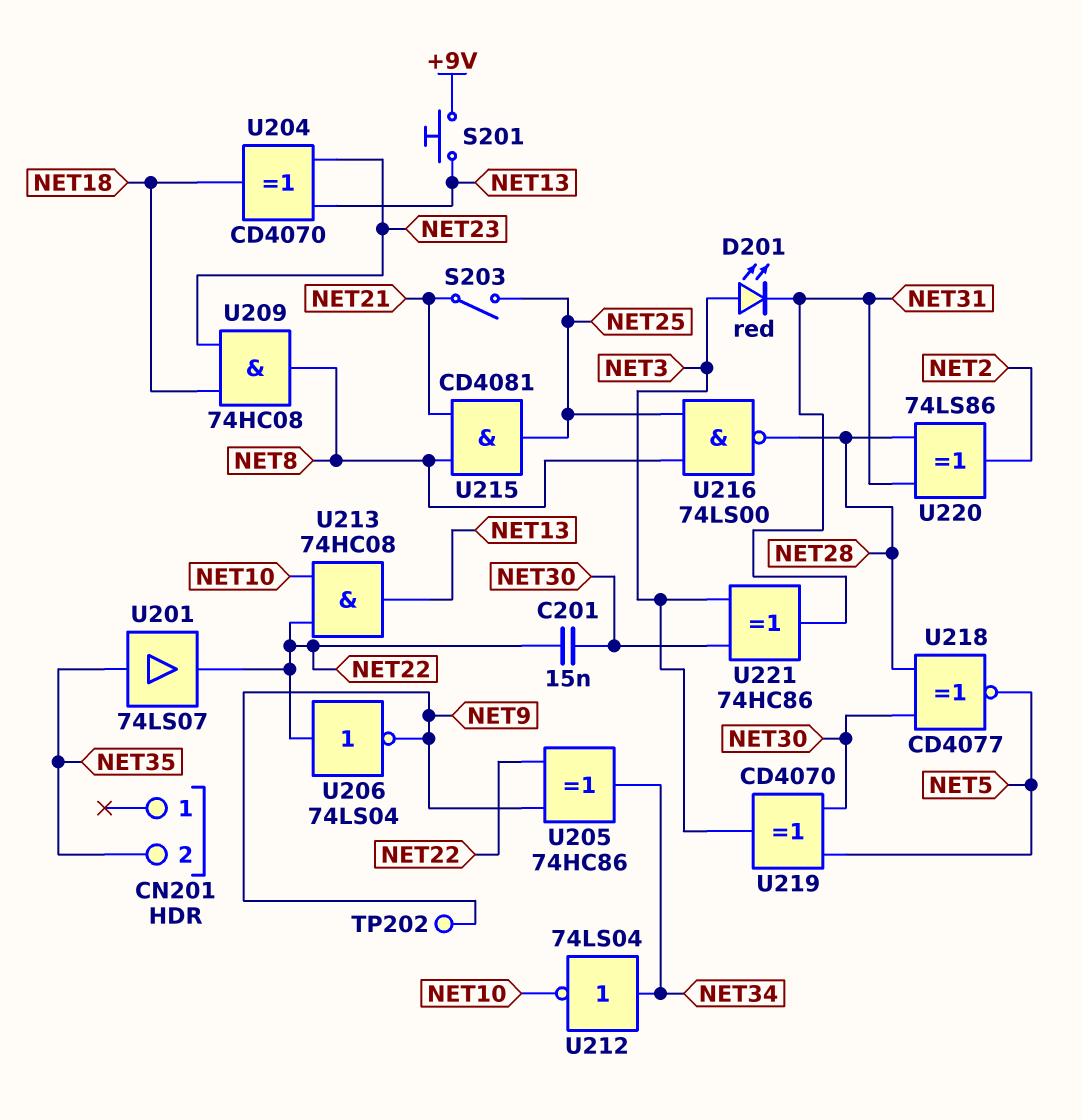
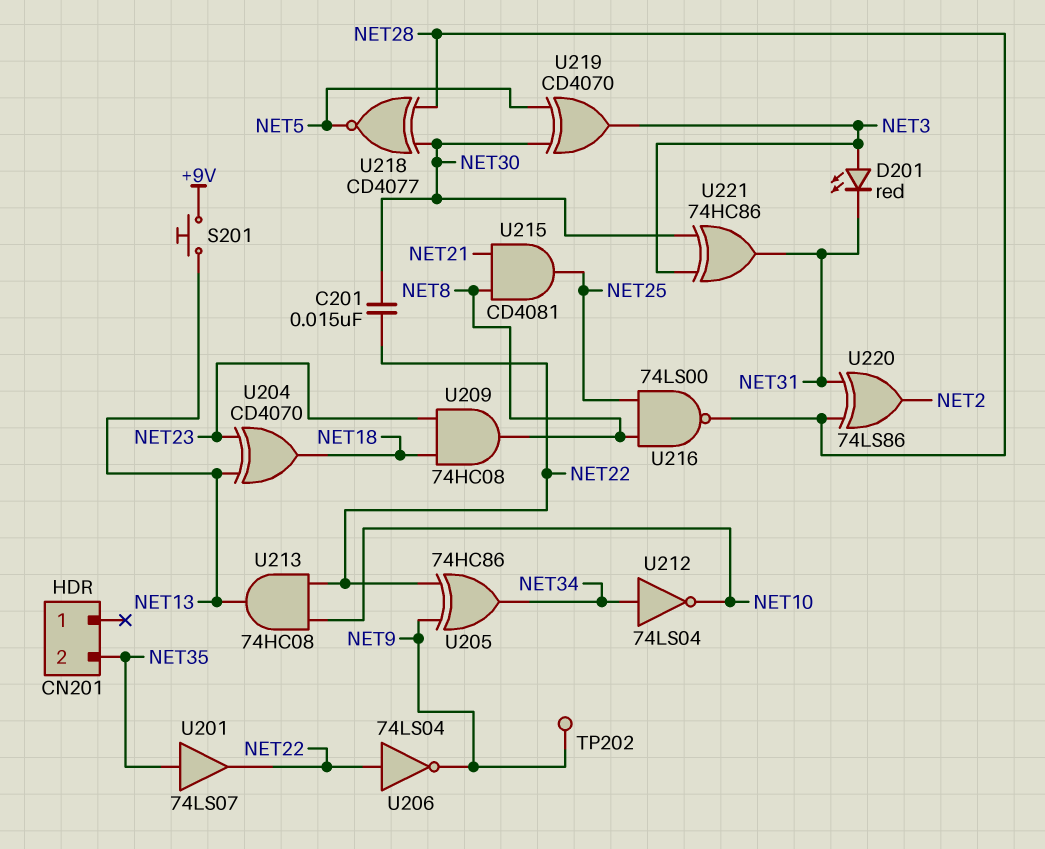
S203: switch (NET21, NET25) -> none

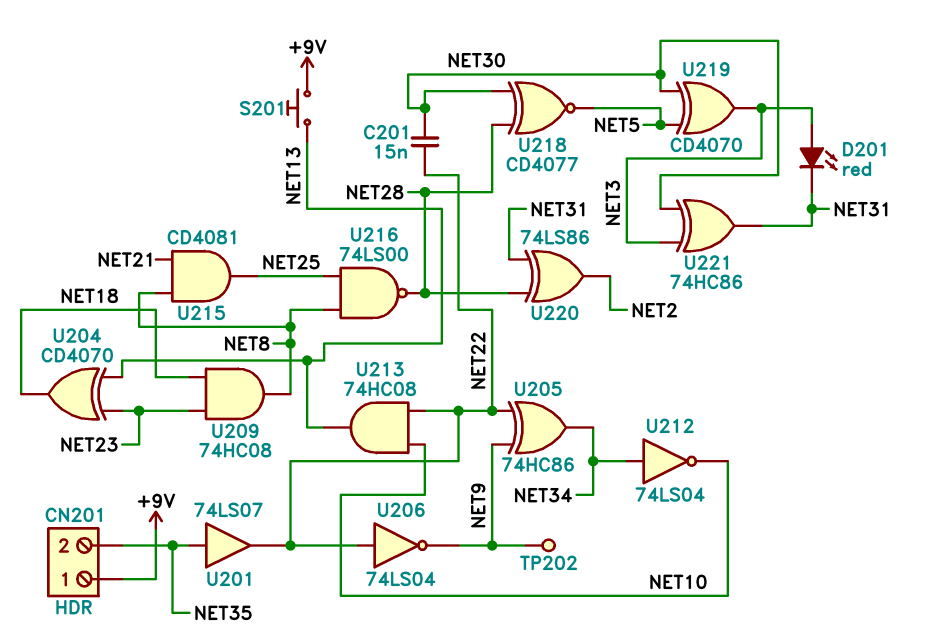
CN201 pin 1: none -> +9V

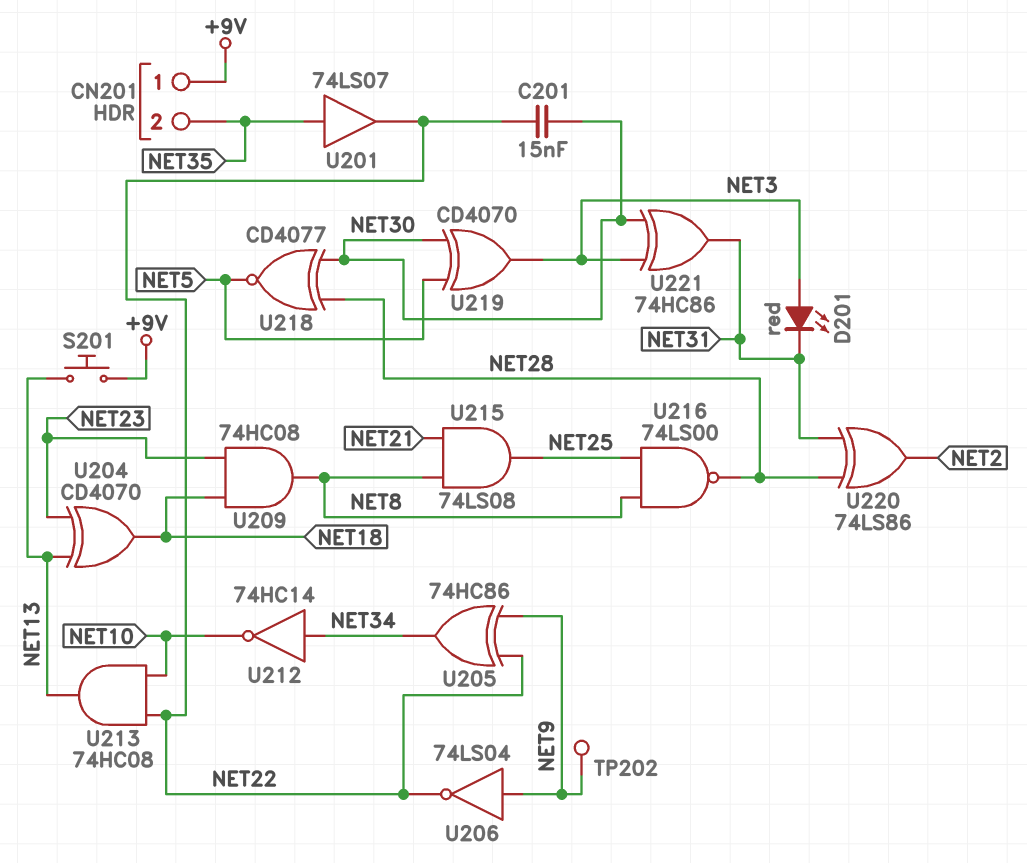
U206: NOT 74LS04 (in NET22, out NET9) -> NOT 74LS04 (in NET9, out NET22)
U212: NOT 74LS04 (in NET34, out NET10) -> NOT 74HC14 (in NET34, out NET10)
U215: AND CD4081 (in NET8, in NET21, out NET25) -> AND 74LS08 (in NET8, in NET21, out NET25)

